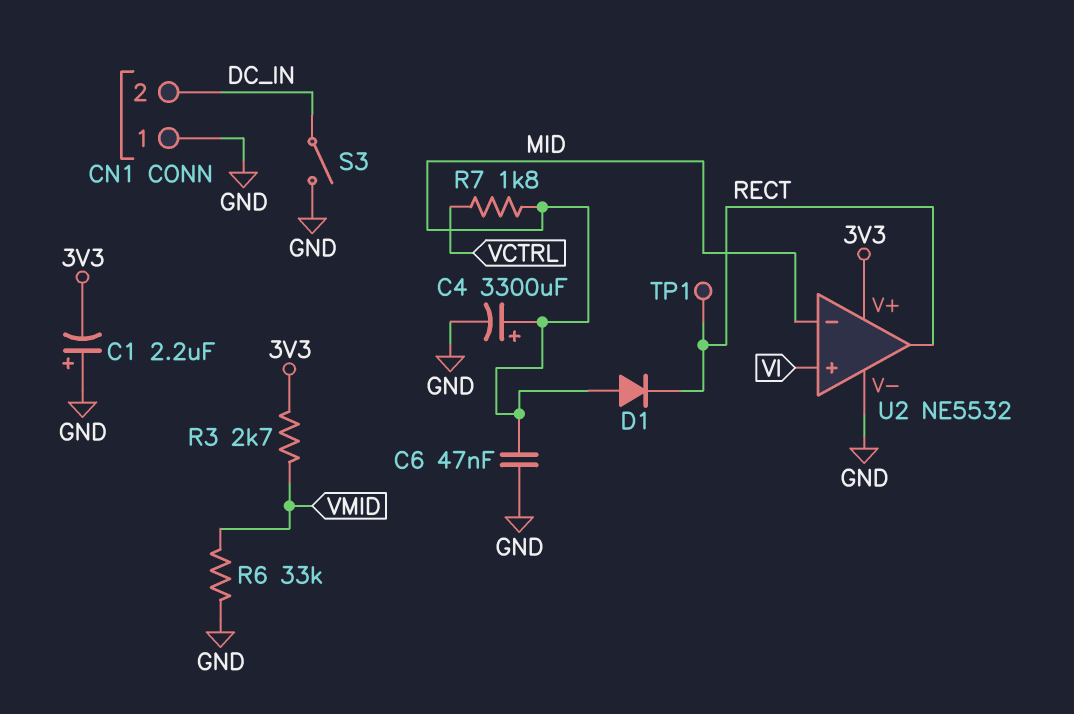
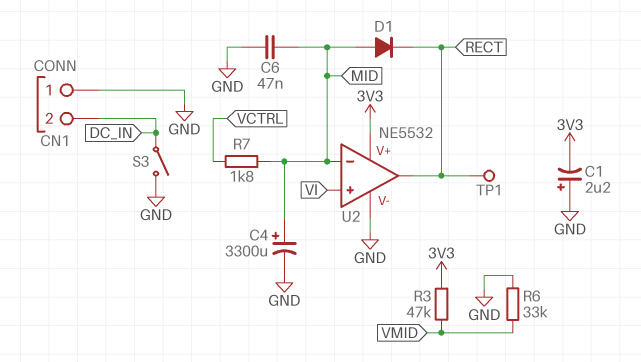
R3: 2.7k (3V3, VMID) -> 47k (3V3, VMID)

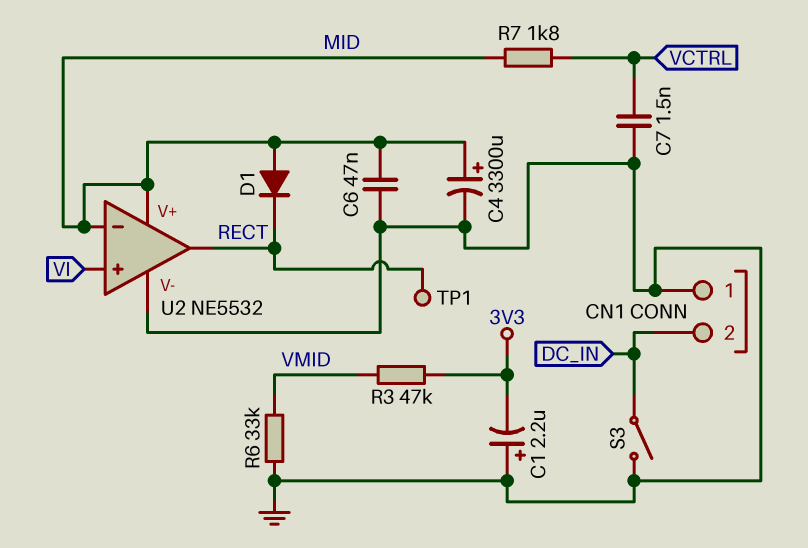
C7: none -> 1.5nF (GND, VCTRL)
U2 pin V+: 3V3 -> MID

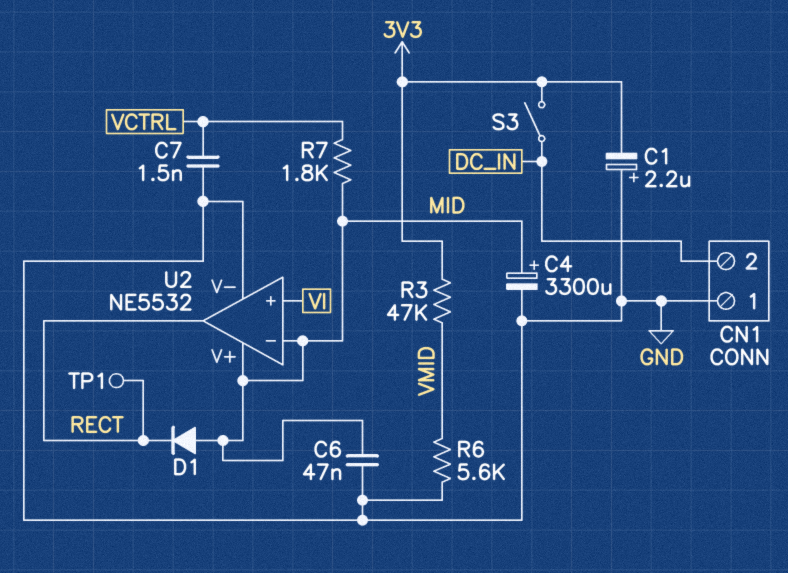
R6: 33k (GND, VMID) -> 5.6k (GND, VMID)
S3: switch (DC_IN, GND) -> switch (3V3, DC_IN)

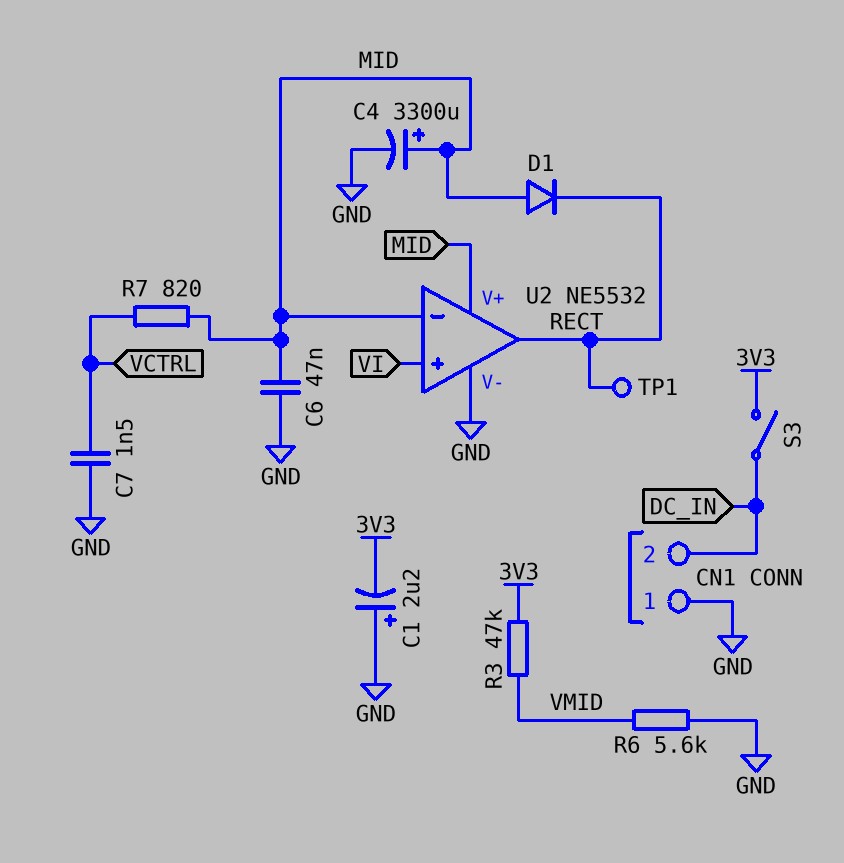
R7: 1.8k (MID, VCTRL) -> 820 (MID, VCTRL)

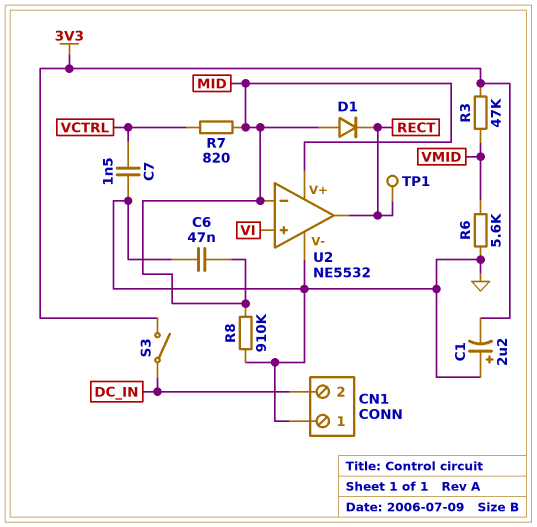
C4: 3300uF (plus MID, minus GND) -> none
R8: none -> 910k (GND, MID)

